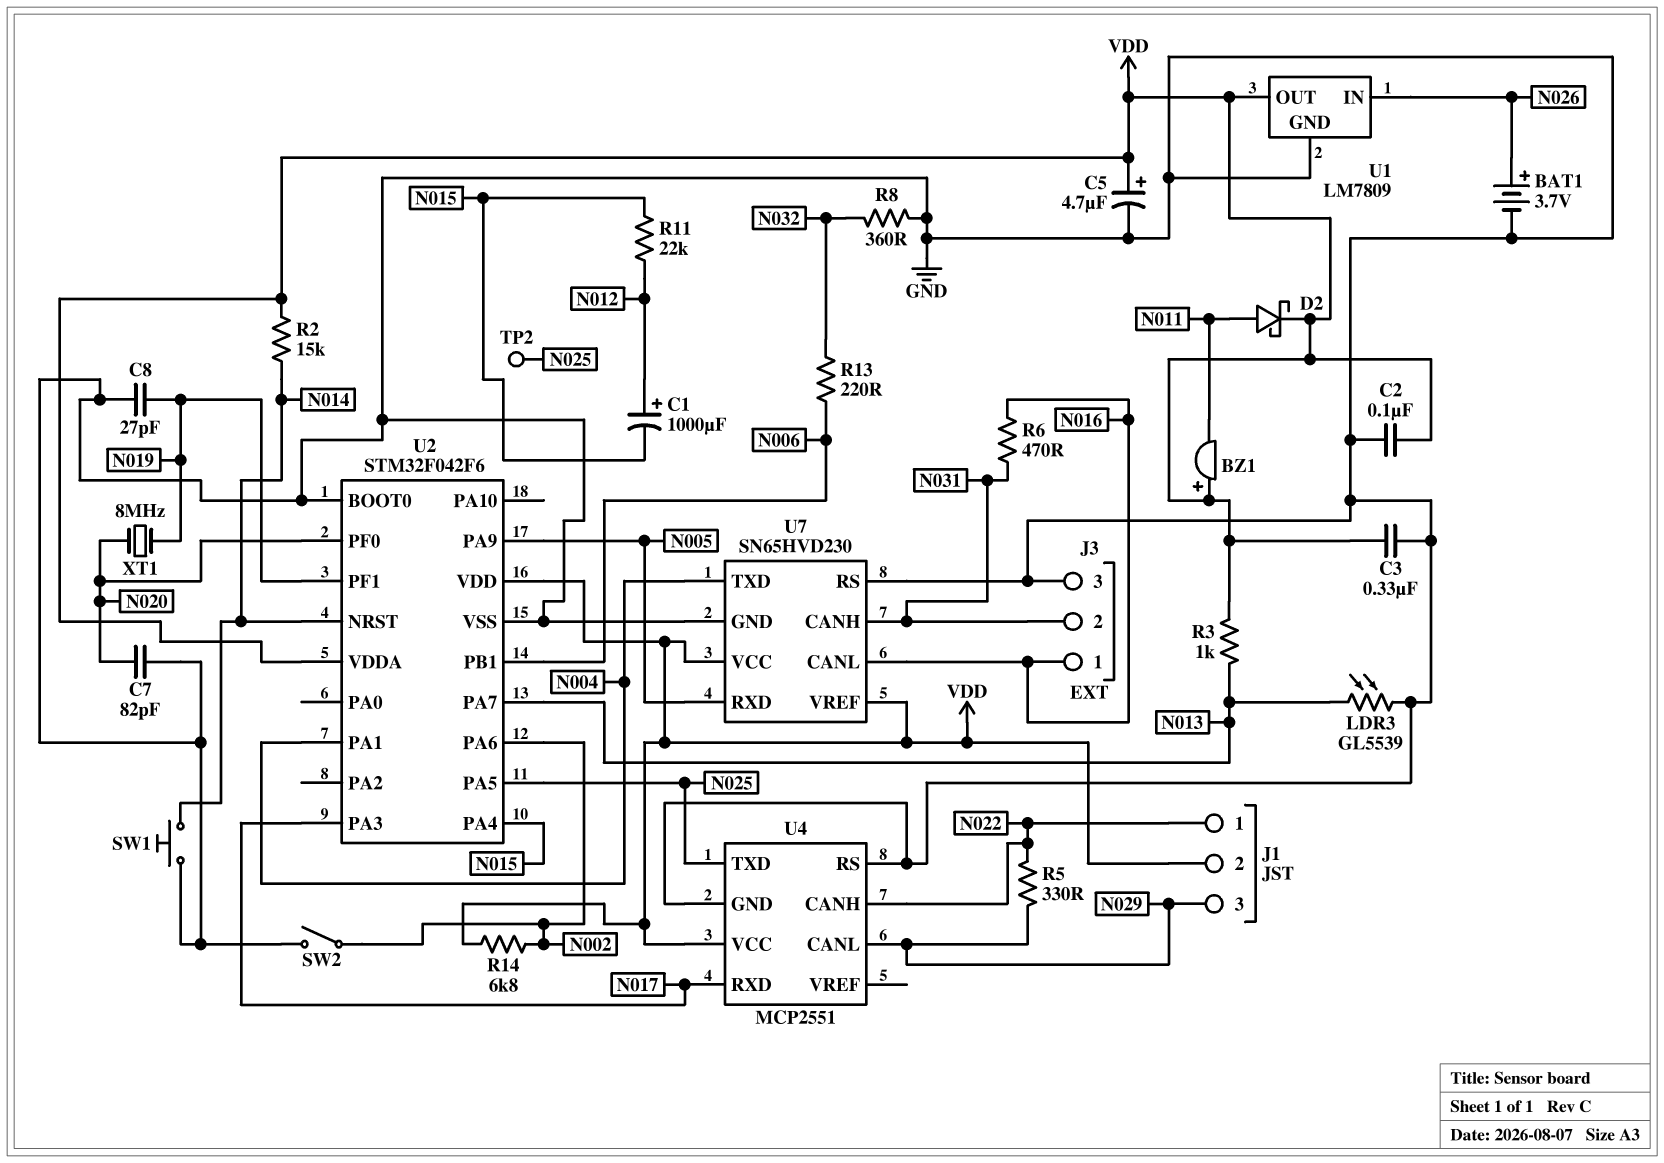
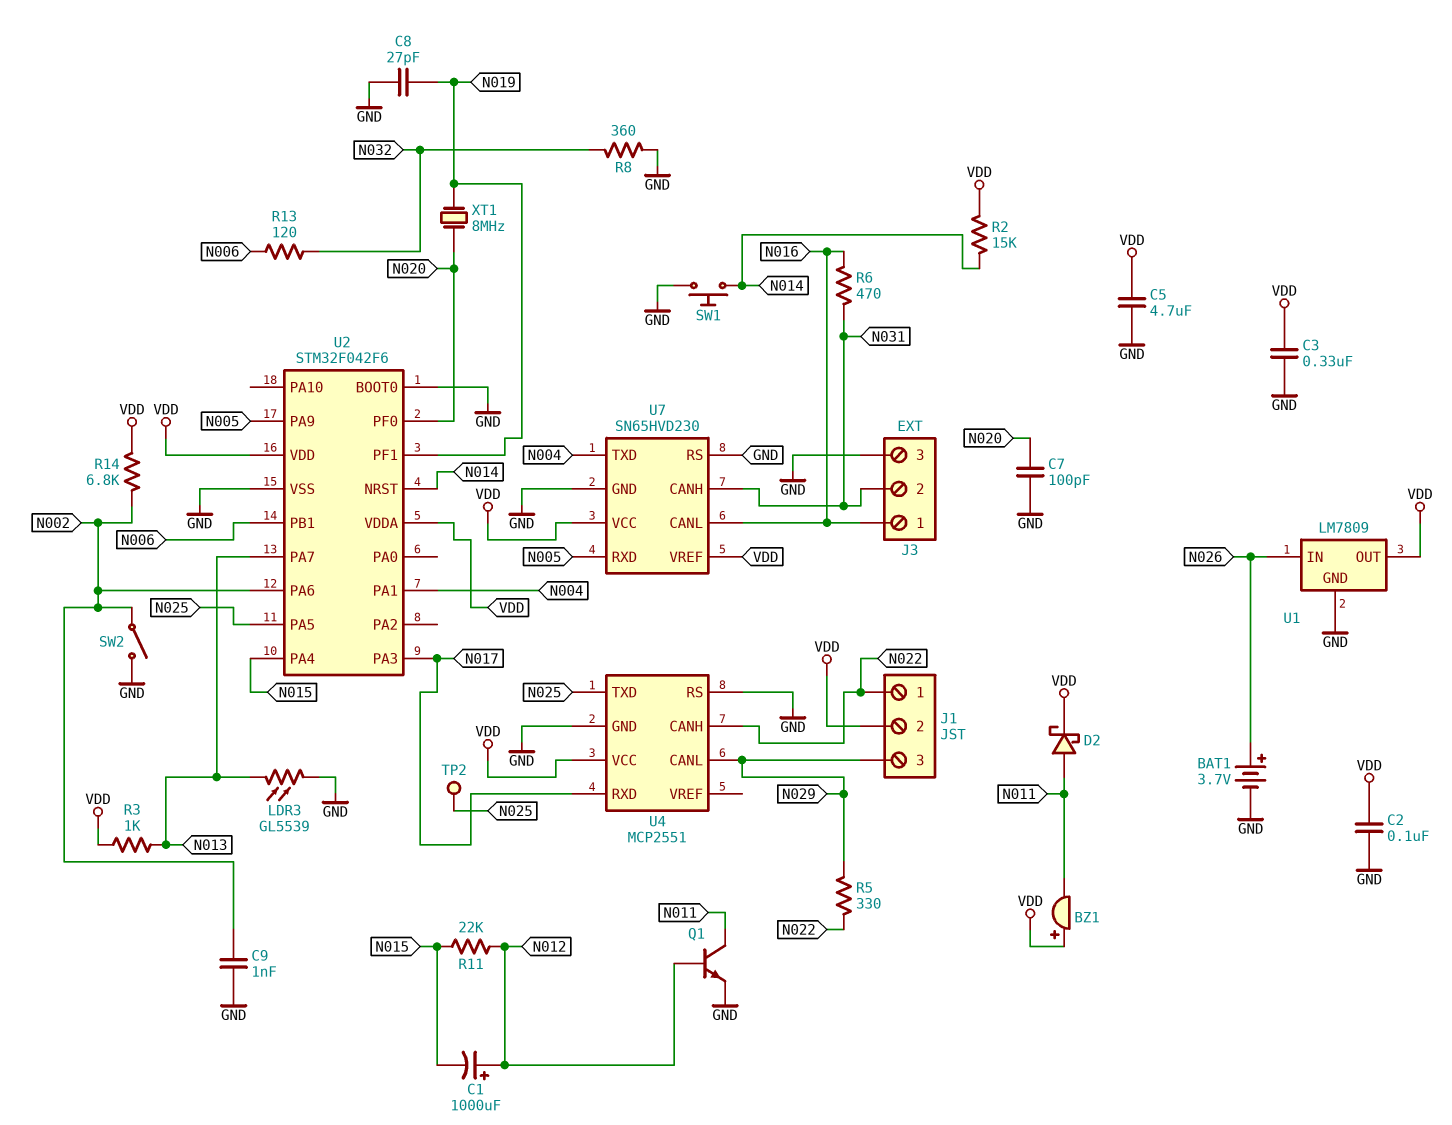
C5: 4.7uF (plus VDD, minus GND) -> 4.7uF (GND, VDD)
C7: 82pF (GND, N020) -> 100pF (GND, N020)
C9: none -> 1nF (GND, N002)
Q1: none -> NPN (B N012, C N011, E GND)
R13: 220 (N006, N032) -> 120 (N006, N032)

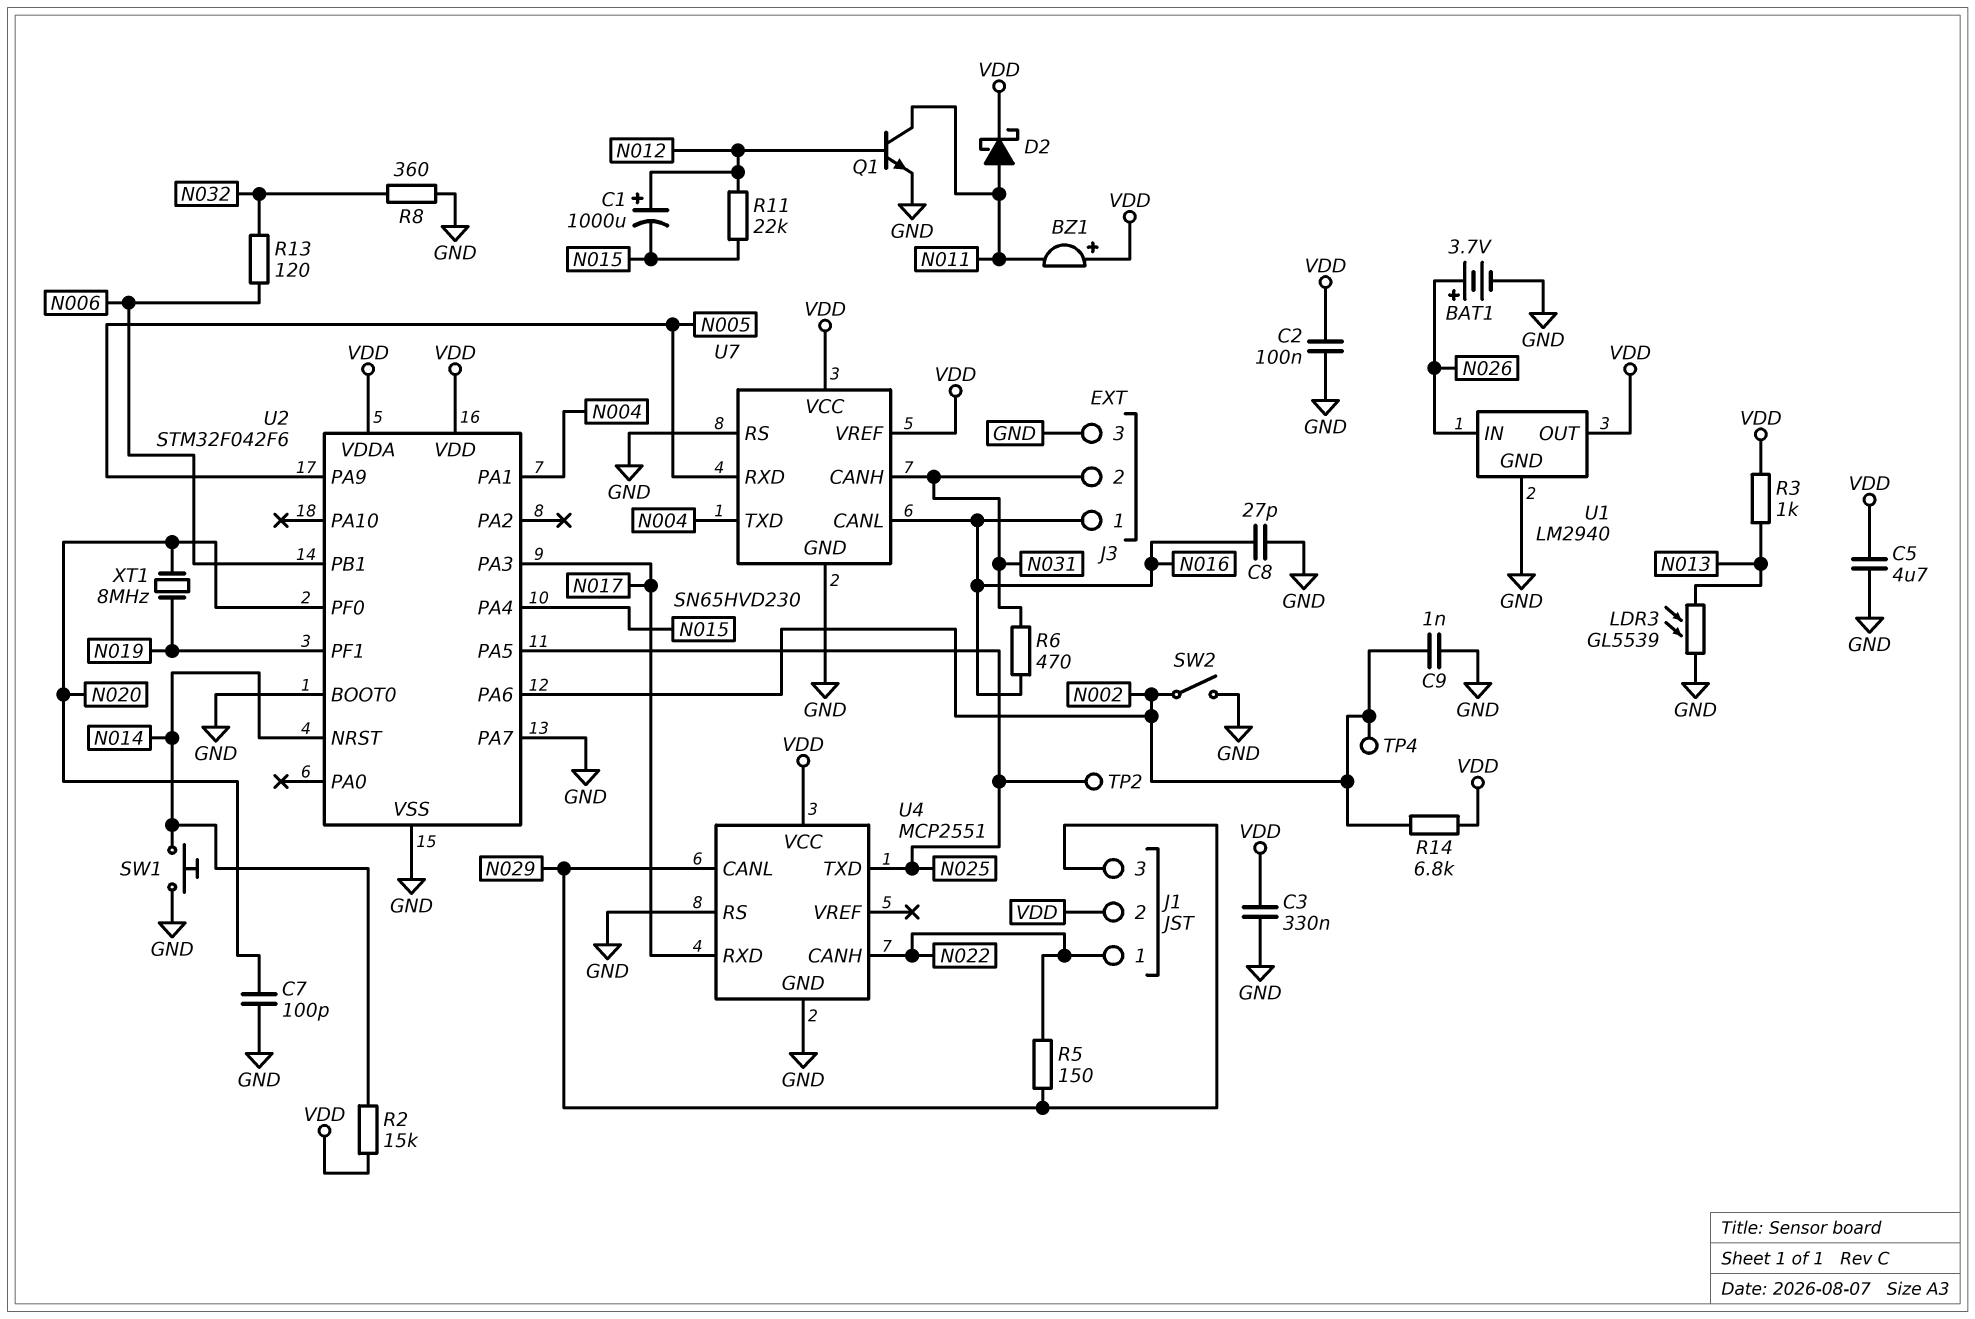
C8: 27pF (GND, N019) -> 27pF (GND, N016)
R5: 330 (N022, N029) -> 150 (N022, N029)
TP4: none -> test point (N002)
U1: LM7809 -> LM2940
U2 pin PA7: N013 -> GND

